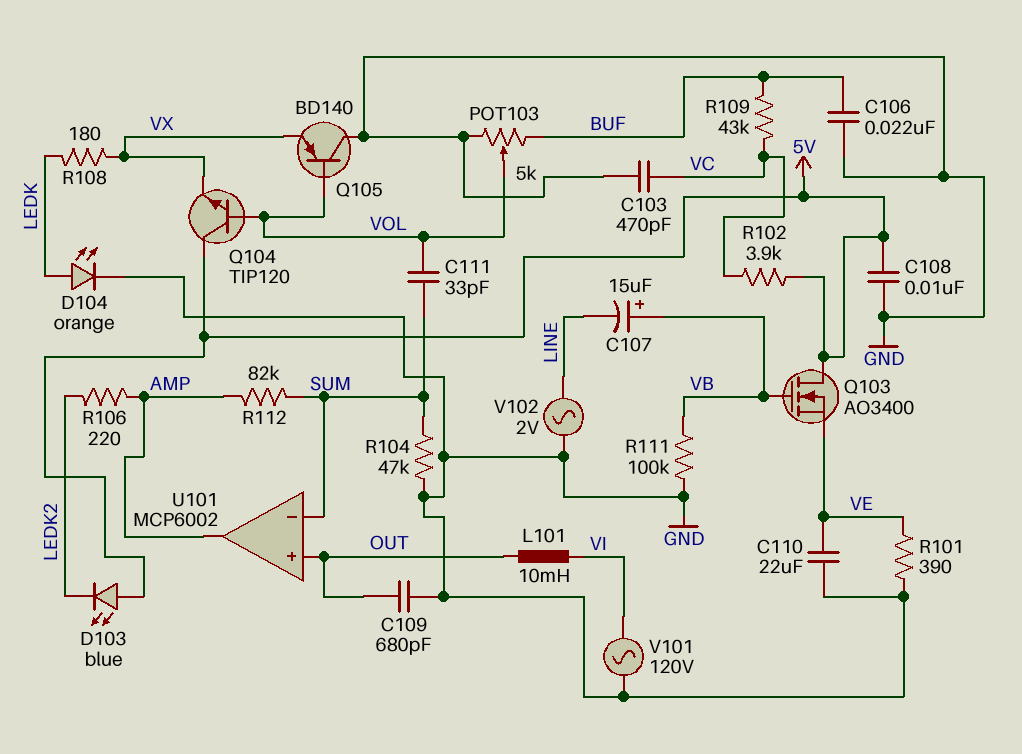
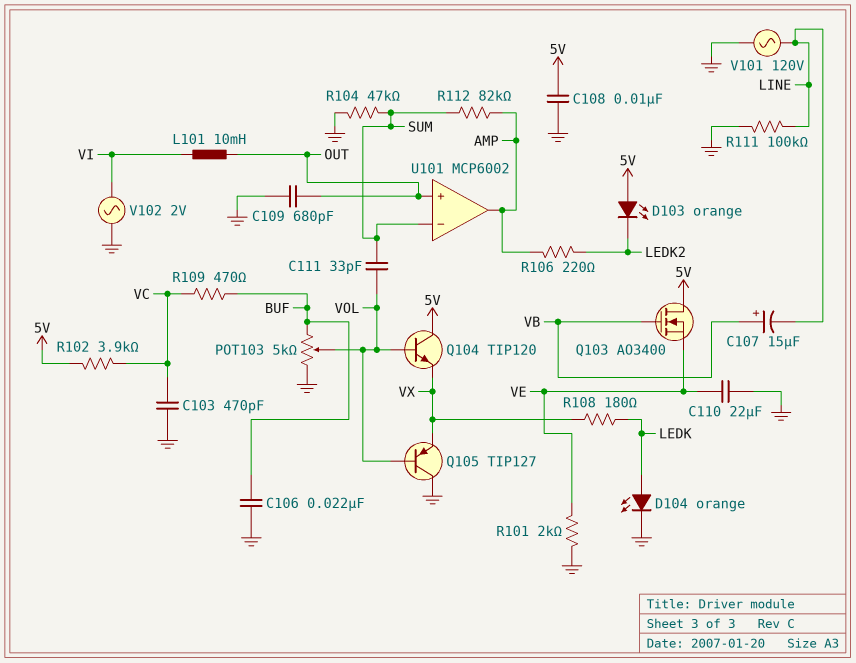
D103: LED blue (A 5V, K LEDK2) -> LED orange (A 5V, K LEDK2)
Q105: PNP BD140 (B VOL, C GND, E VX) -> PNP TIP127 (B VOL, C GND, E VX)
R101: 390 (GND, VE) -> 2k (GND, VE)
R109: 43k (BUF, VC) -> 470 (BUF, VC)
R111: 100k (GND, VB) -> 100k (GND, LINE)
V101: AC 120V (GND, VI) -> AC 120V (GND, LINE)
V102: AC 2V (GND, LINE) -> AC 2V (GND, VI)

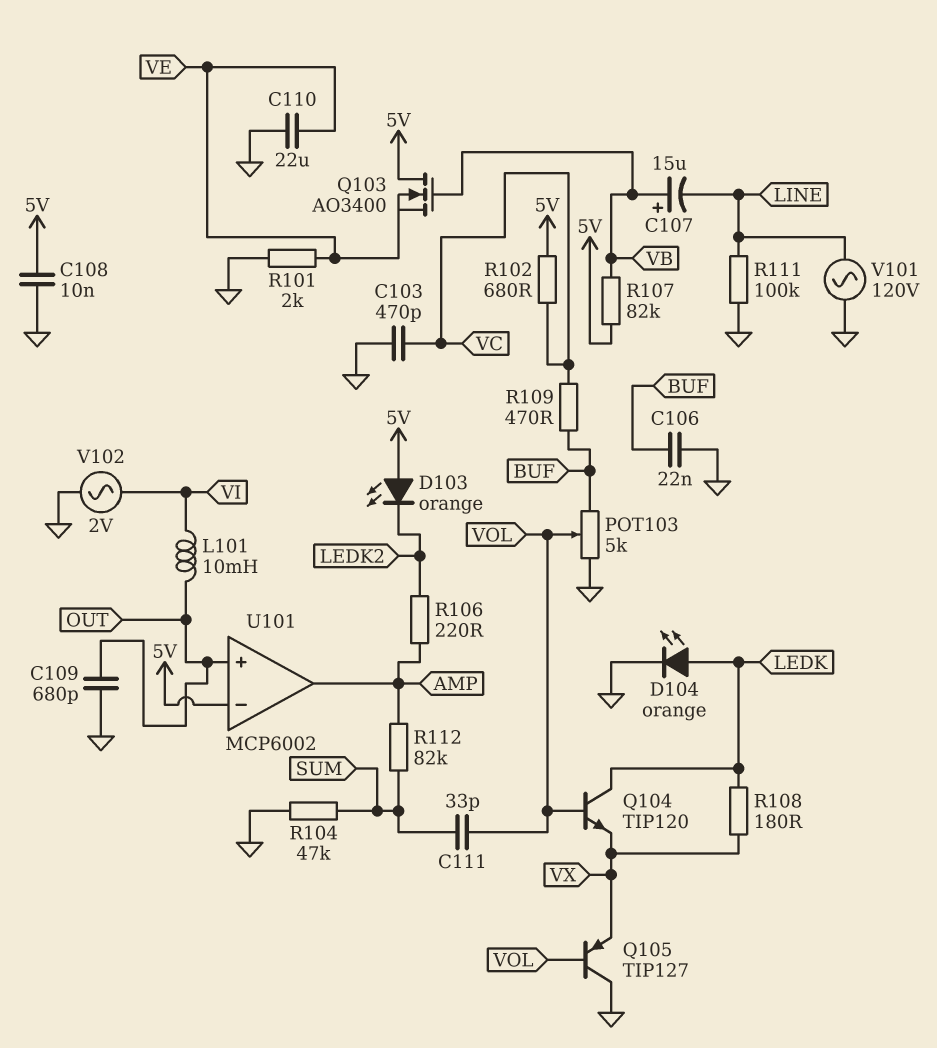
Q104: NPN TIP120 (B VOL, C 5V, E VX) -> NPN TIP120 (B VOL, C LEDK, E VX)
R102: 3.9k (5V, VC) -> 680 (5V, VC)
R107: none -> 82k (5V, VB)
U101 pin in-: SUM -> 5V

